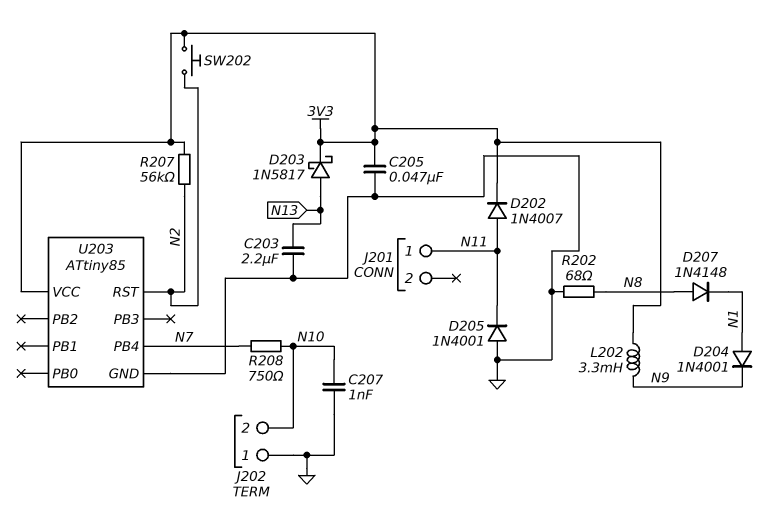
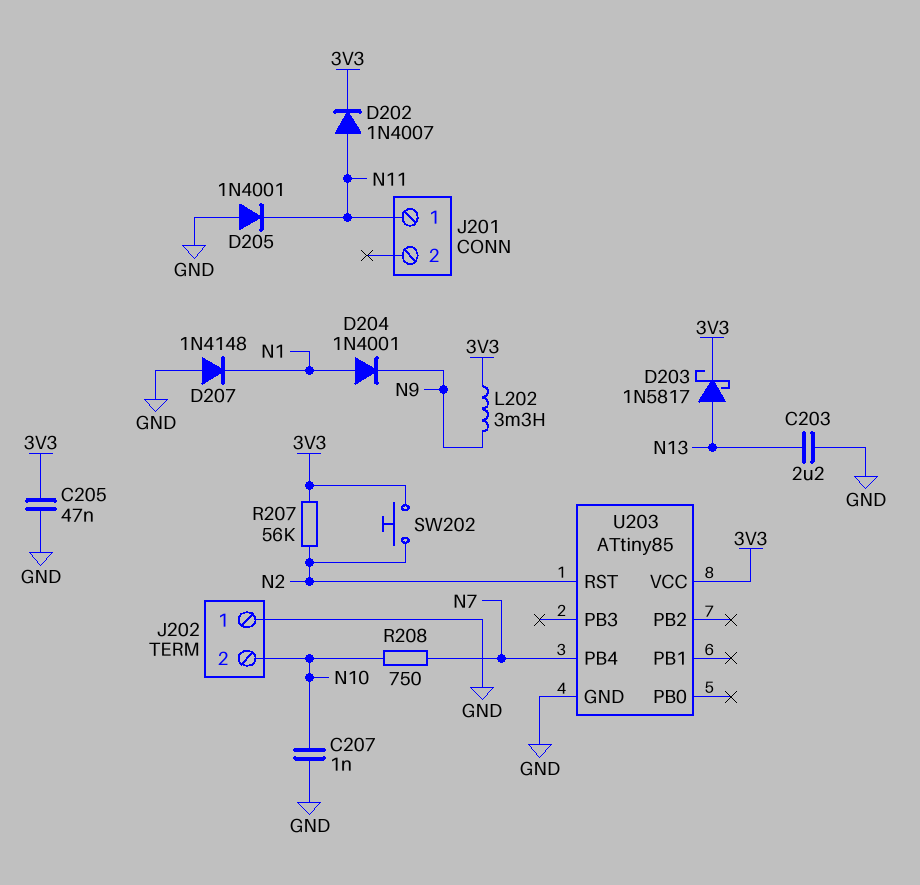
D207: diode 1N4148 (A N8, K N1) -> diode 1N4148 (A GND, K N1)
R202: 68 (GND, N8) -> none

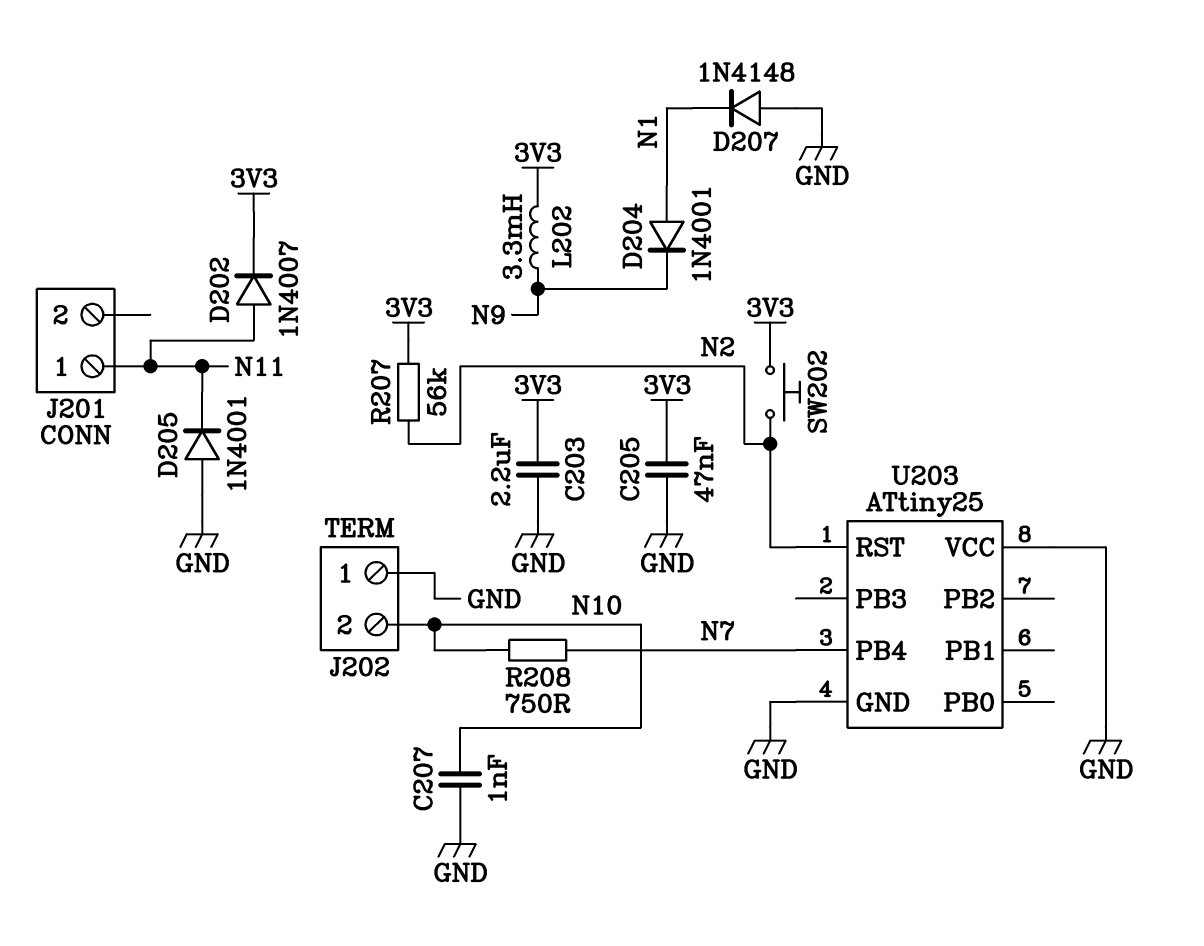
C203: 2.2uF (GND, N13) -> 2.2uF (3V3, GND)
D203: schottky 1N5817 (A N13, K 3V3) -> none
U203: ATtiny85 -> ATtiny25
U203 pin VCC: 3V3 -> GND

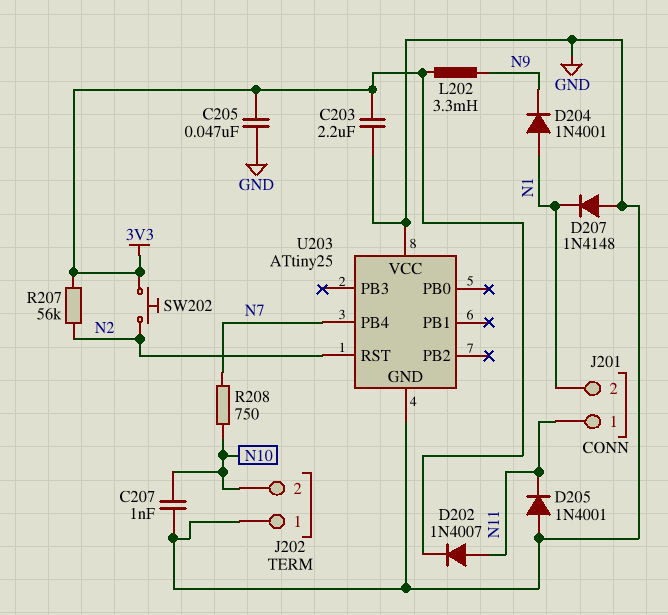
J201 pin 2: none -> N1

